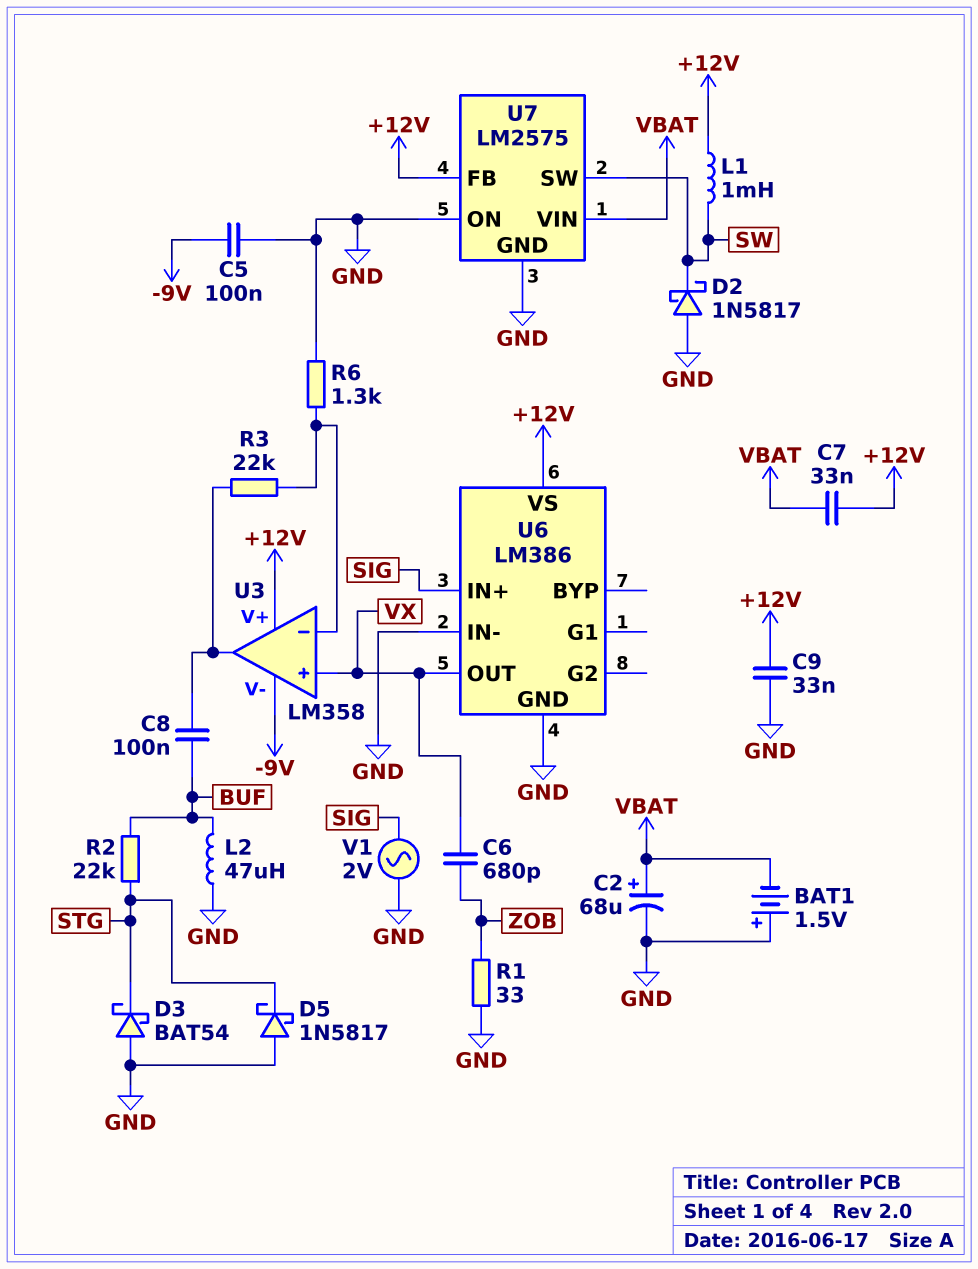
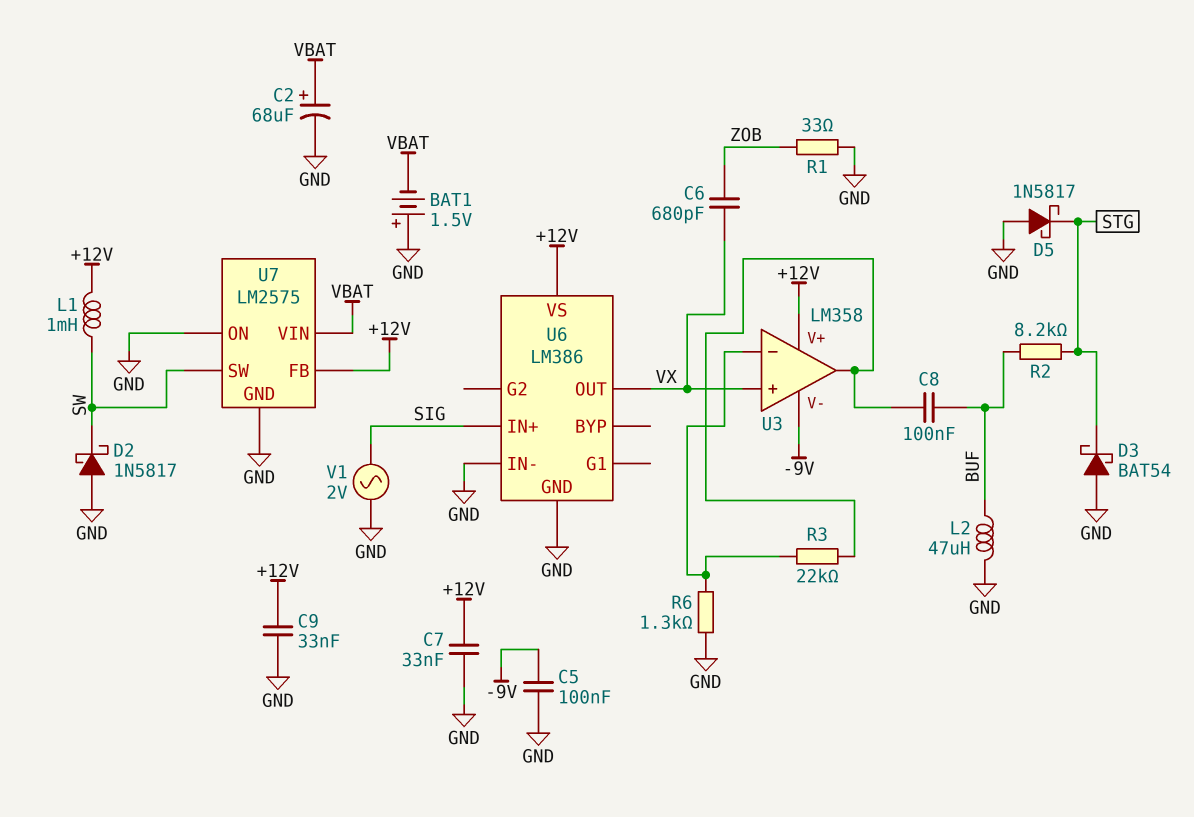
C7: 33nF (+12V, VBAT) -> 33nF (+12V, GND)
R2: 22k (BUF, STG) -> 8.2k (BUF, STG)

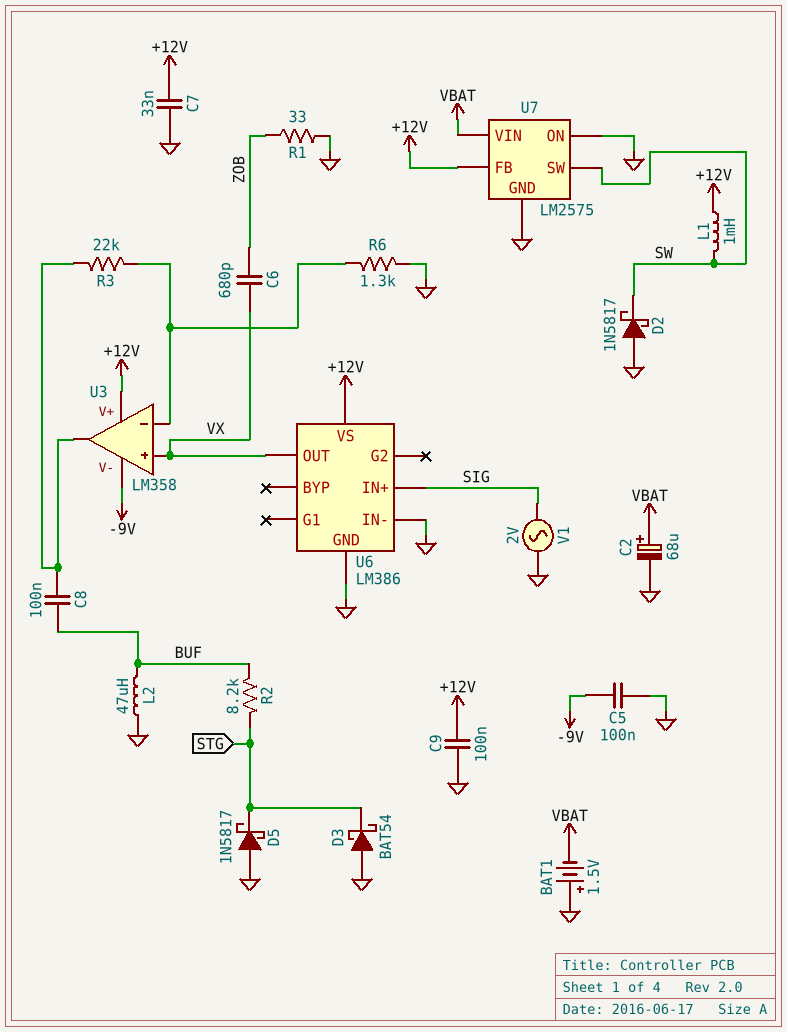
C9: 33nF (+12V, GND) -> 100nF (+12V, GND)

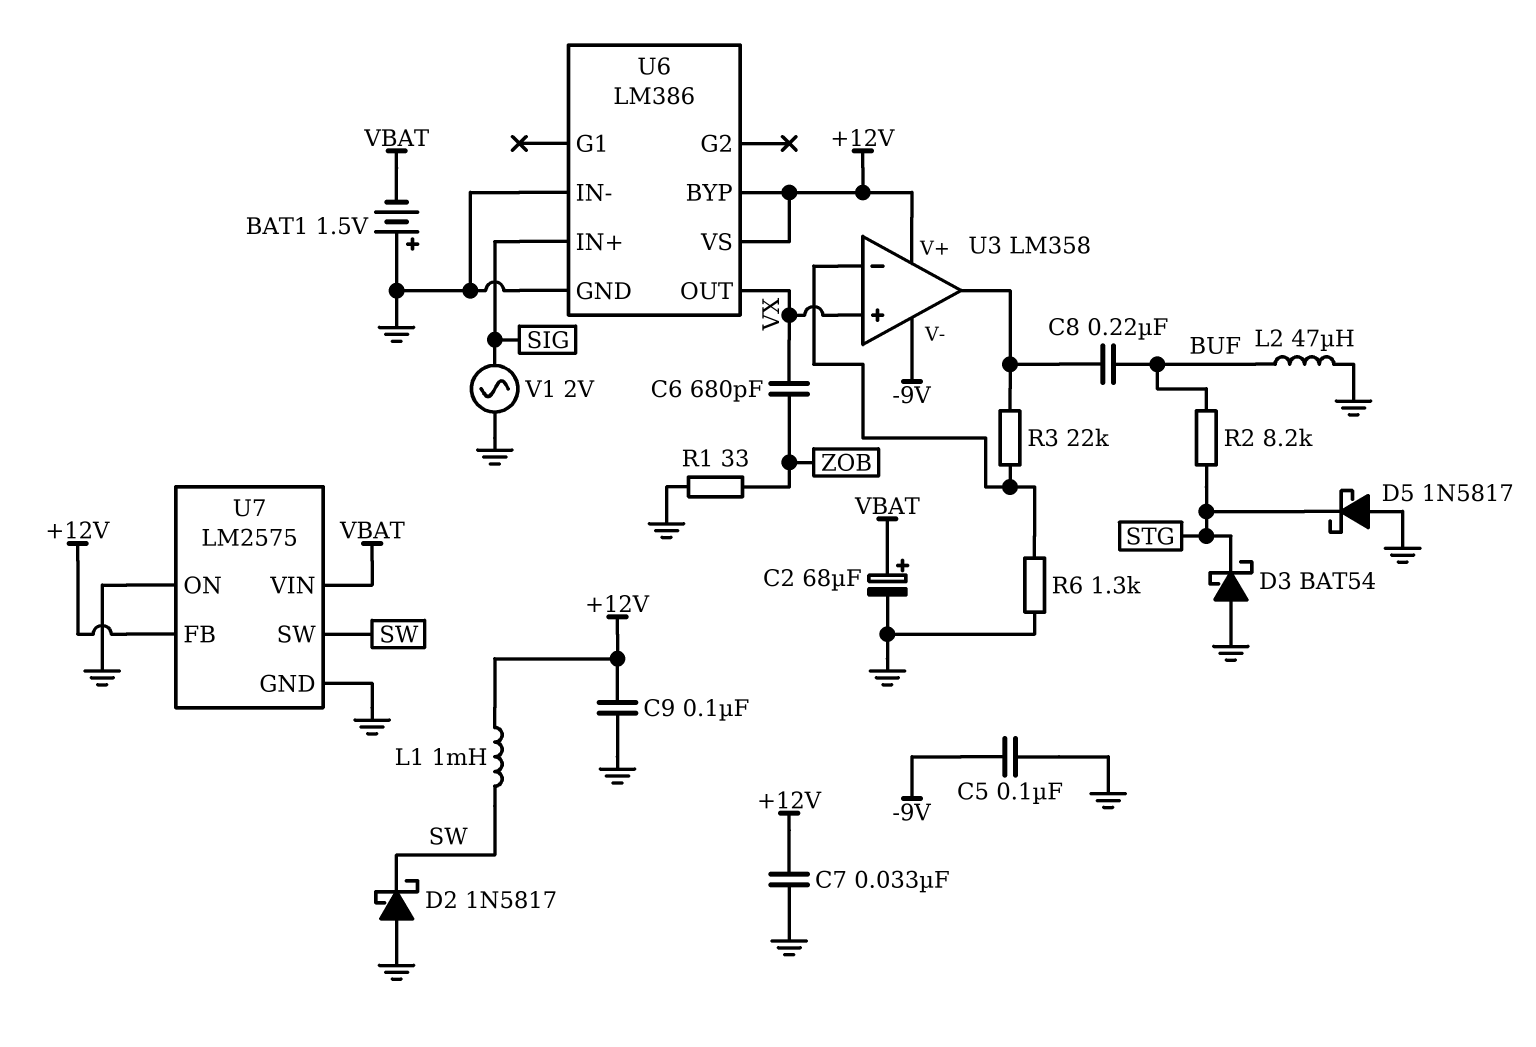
C8: 100nF (BUF, U3/out) -> 220nF (BUF, U3/out)
U6 pin BYP: none -> +12V

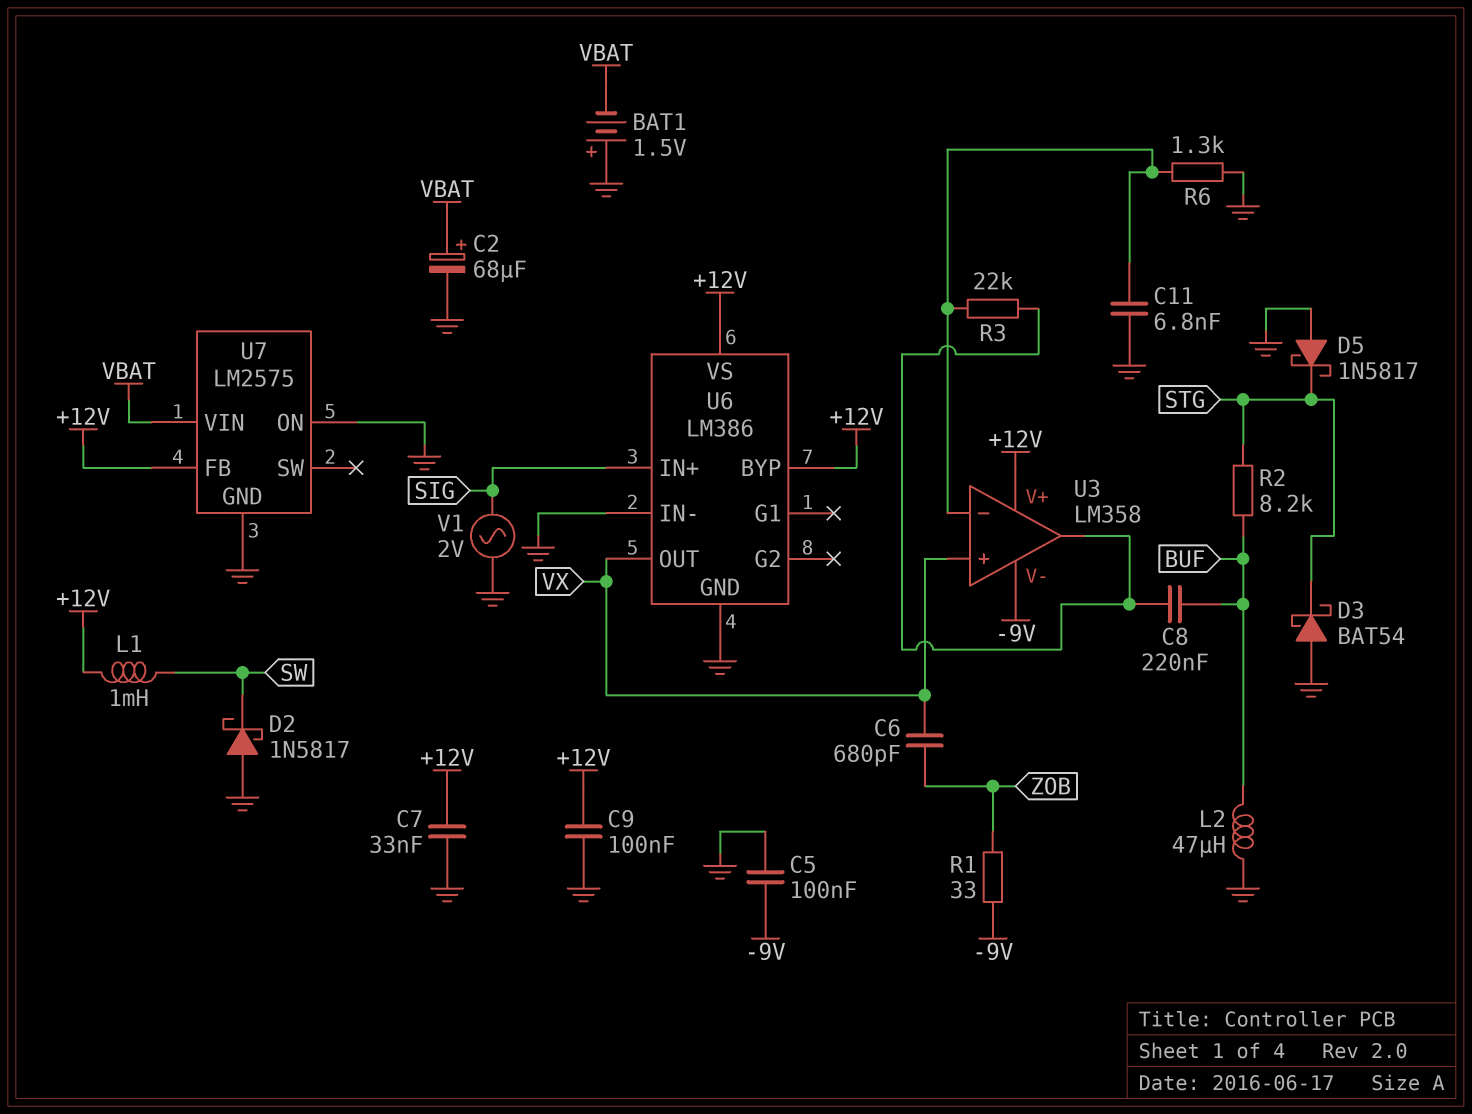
C11: none -> 6.8nF (GND, U3/in-)
R1: 33 (GND, ZOB) -> 33 (-9V, ZOB)
U7 pin SW: SW -> none

